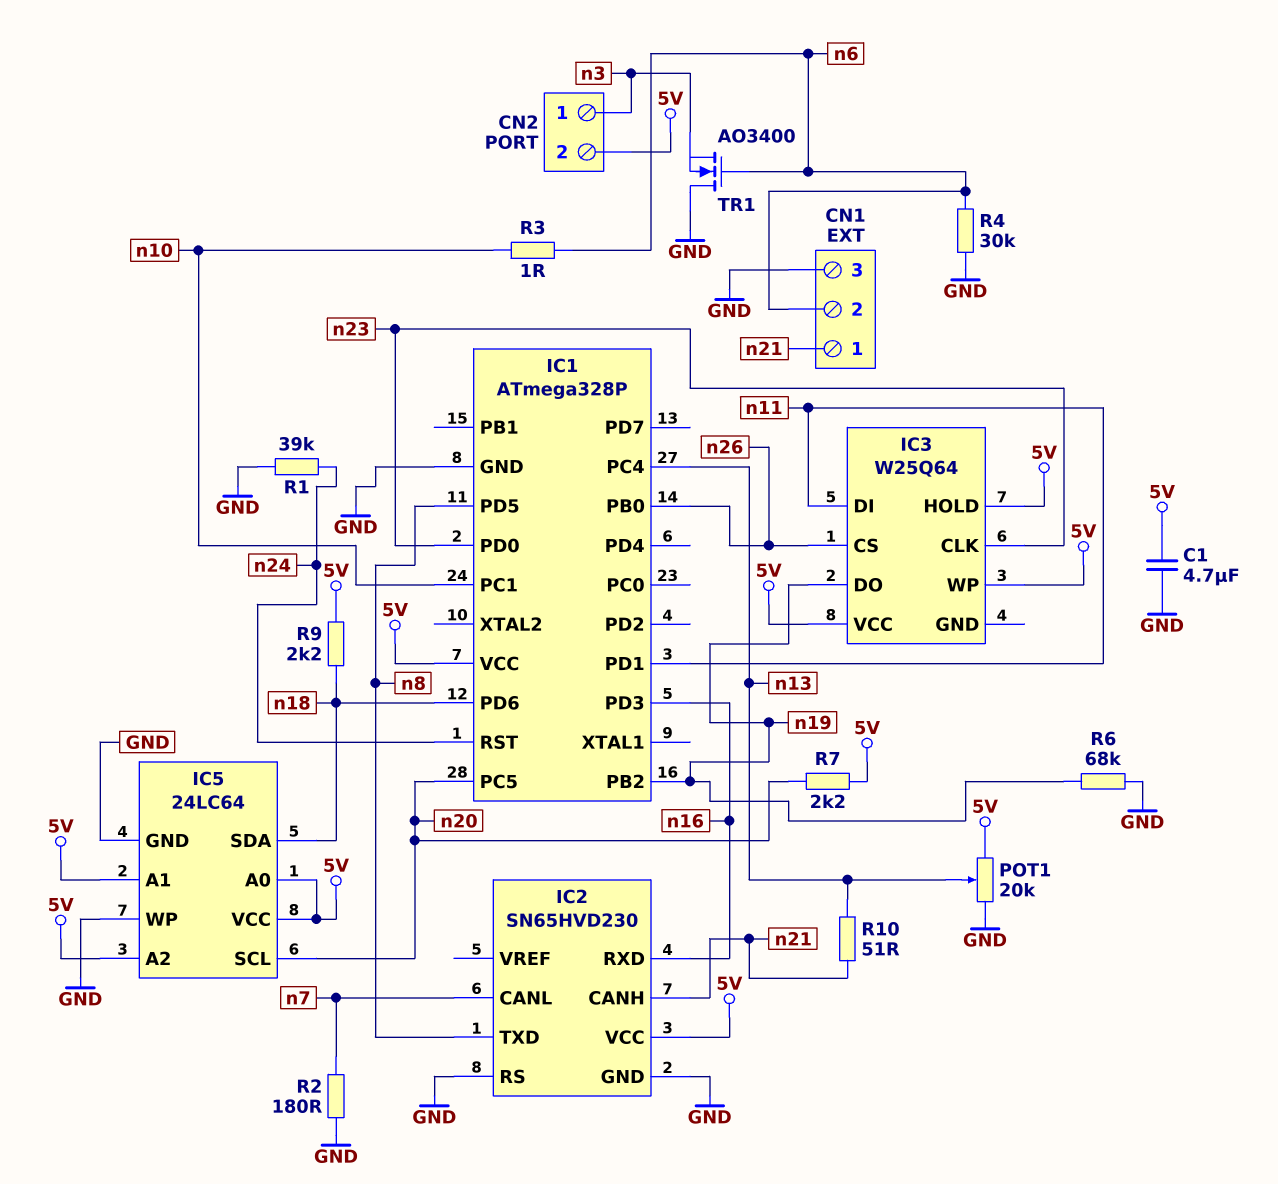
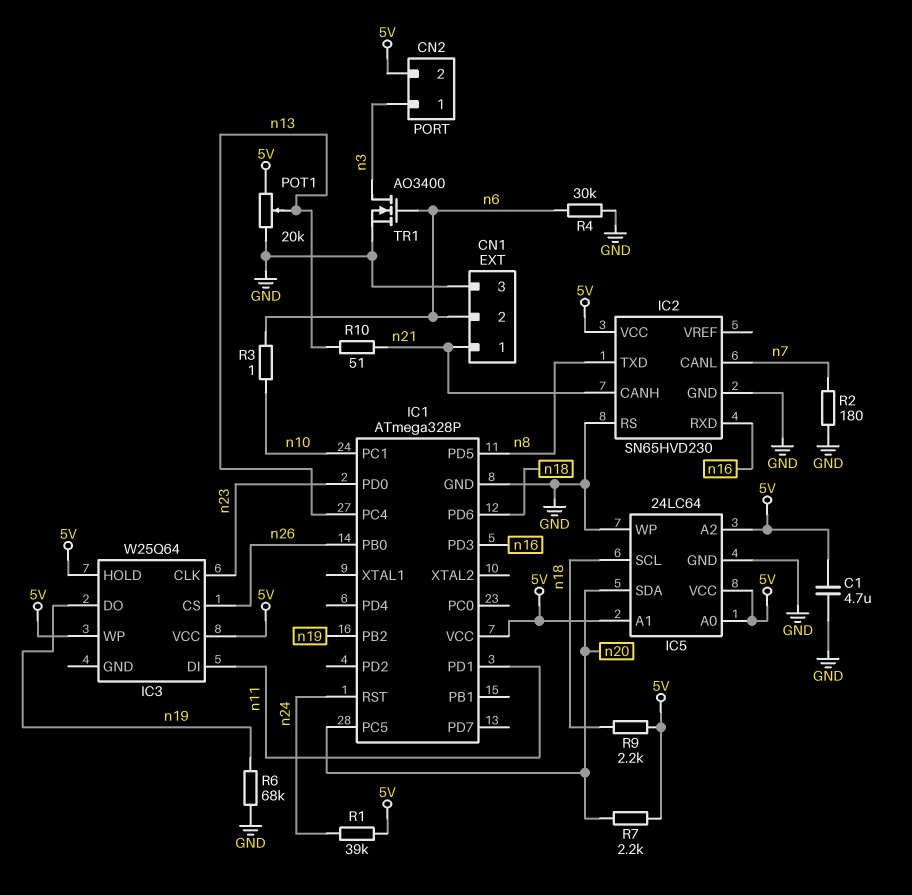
IC5 pin SCL: n20 -> n18
IC5 pin SDA: n18 -> n20
R1: 39k (GND, n24) -> 39k (5V, n24)
TR1: NMOS AO3400 (G n6, D GND, S n3) -> NMOS AO3400 (G n6, D n3, S GND)

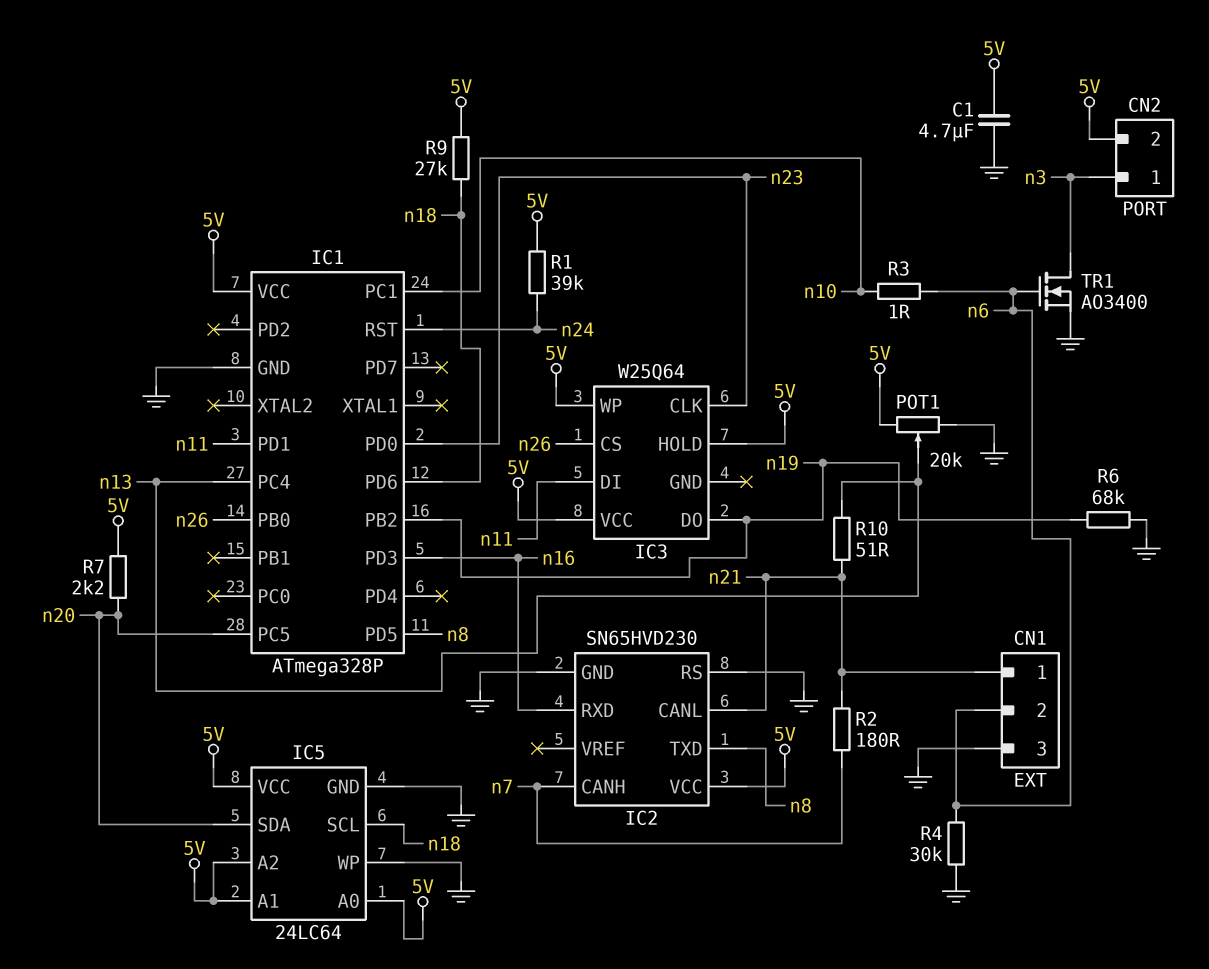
IC2 pin CANH: n21 -> n7
IC2 pin CANL: n7 -> n21
R2: 180 (GND, n7) -> 180 (n7, n21)
R9: 2.2k (5V, n18) -> 27k (5V, n18)

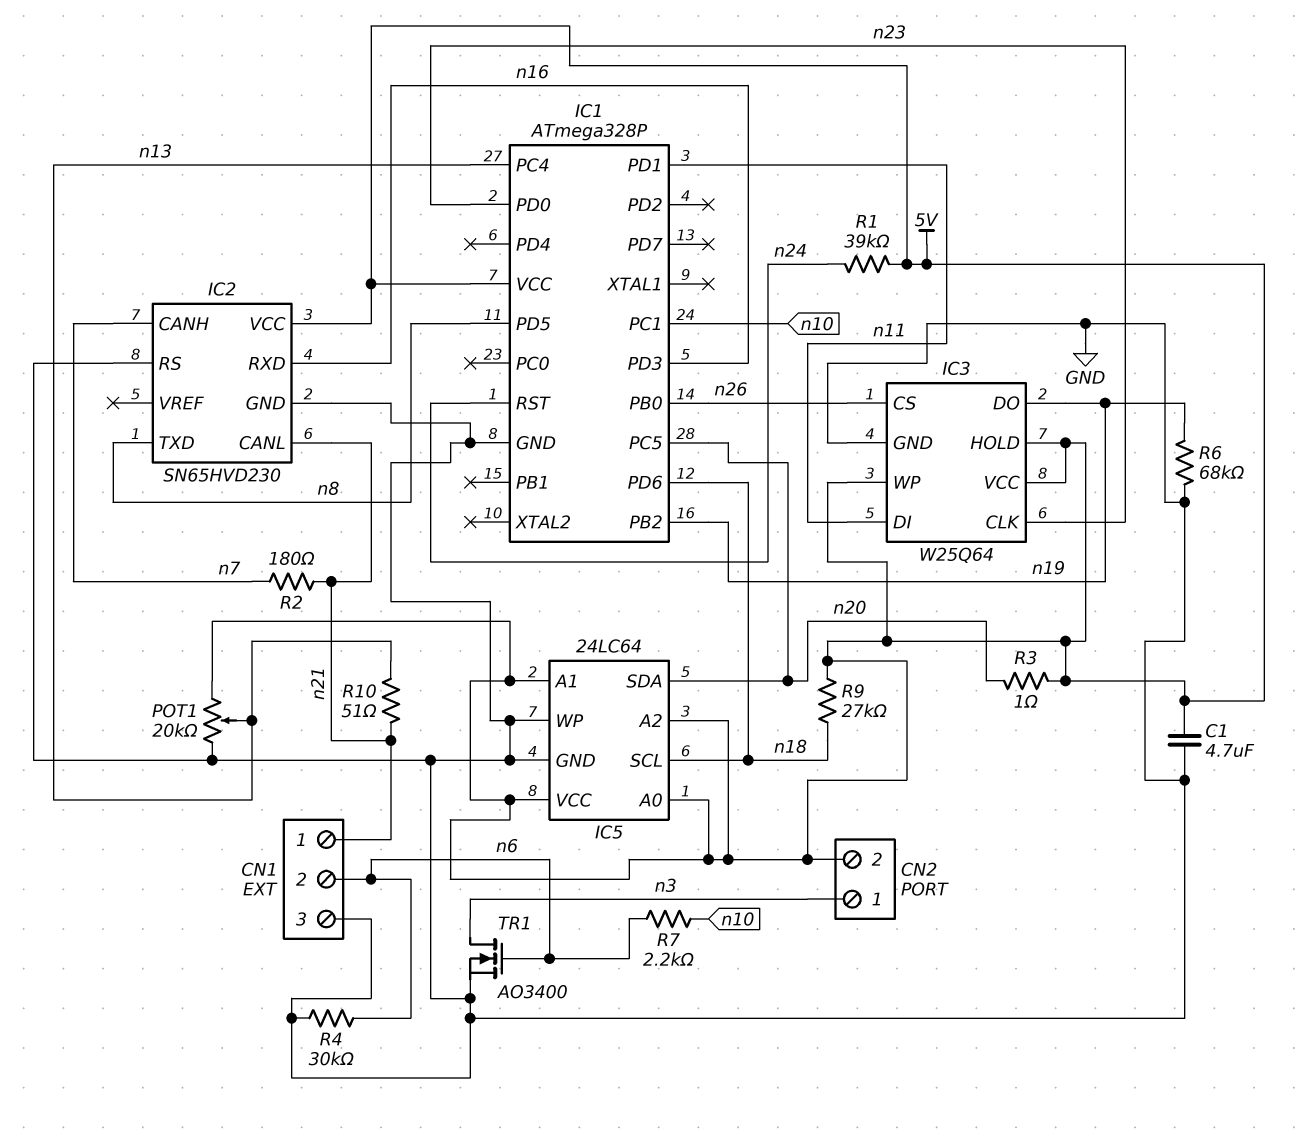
IC3 pin GND: none -> GND
R3: 1 (n6, n10) -> 1 (5V, n20)
R7: 2.2k (5V, n20) -> 2.2k (n6, n10)

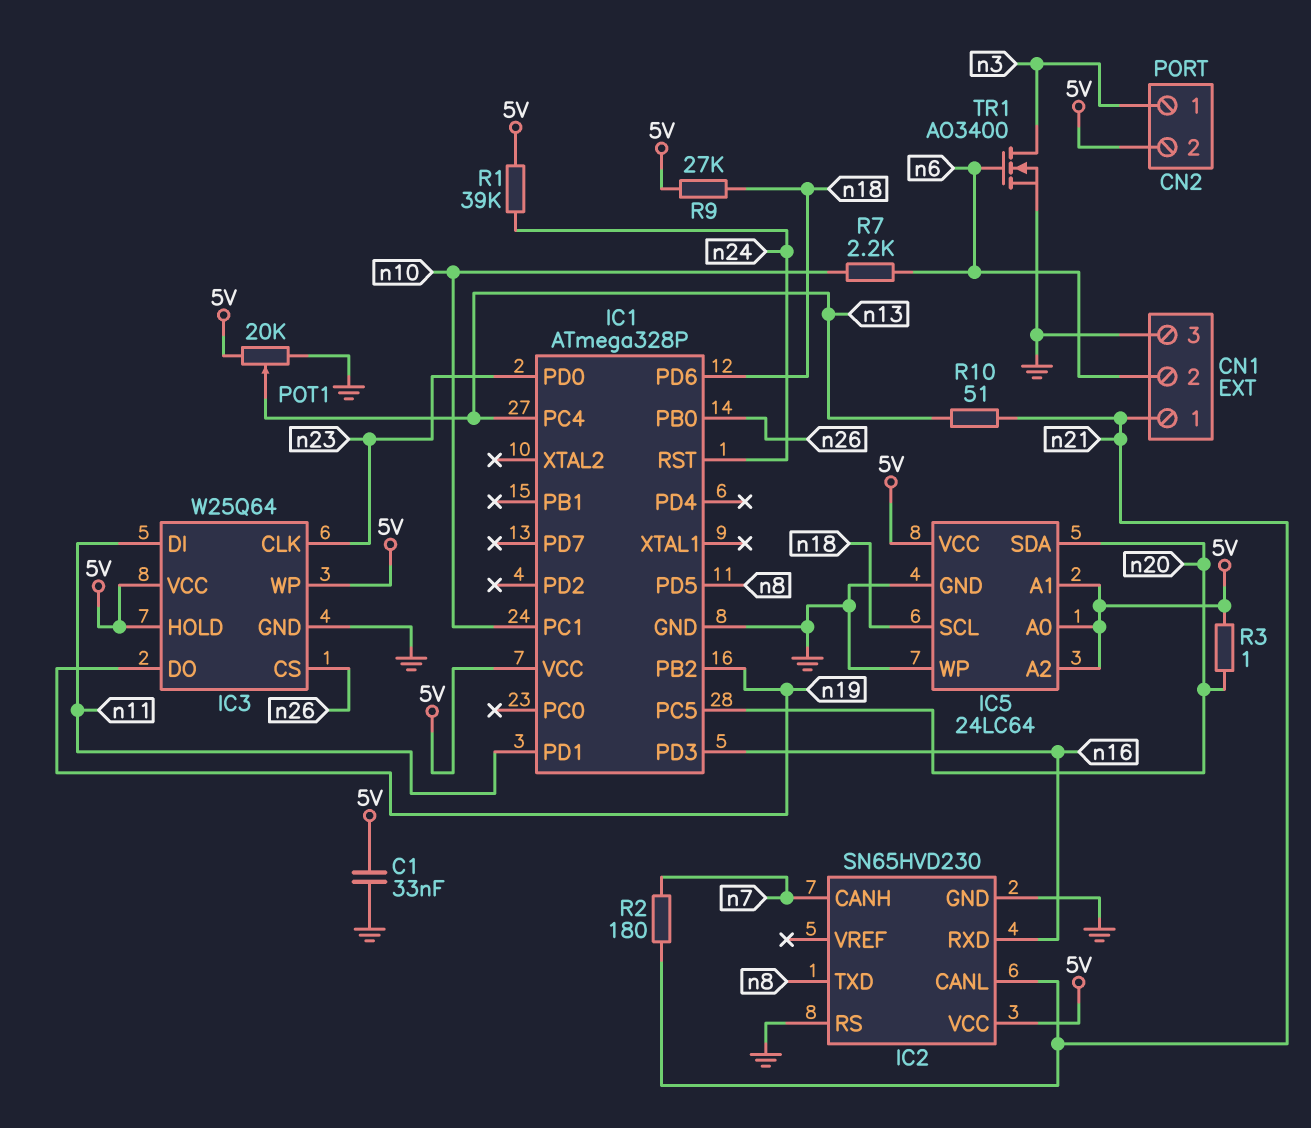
C1: 4.7uF (5V, GND) -> 33nF (5V, GND)
R4: 30k (GND, n6) -> none
R6: 68k (GND, n19) -> none

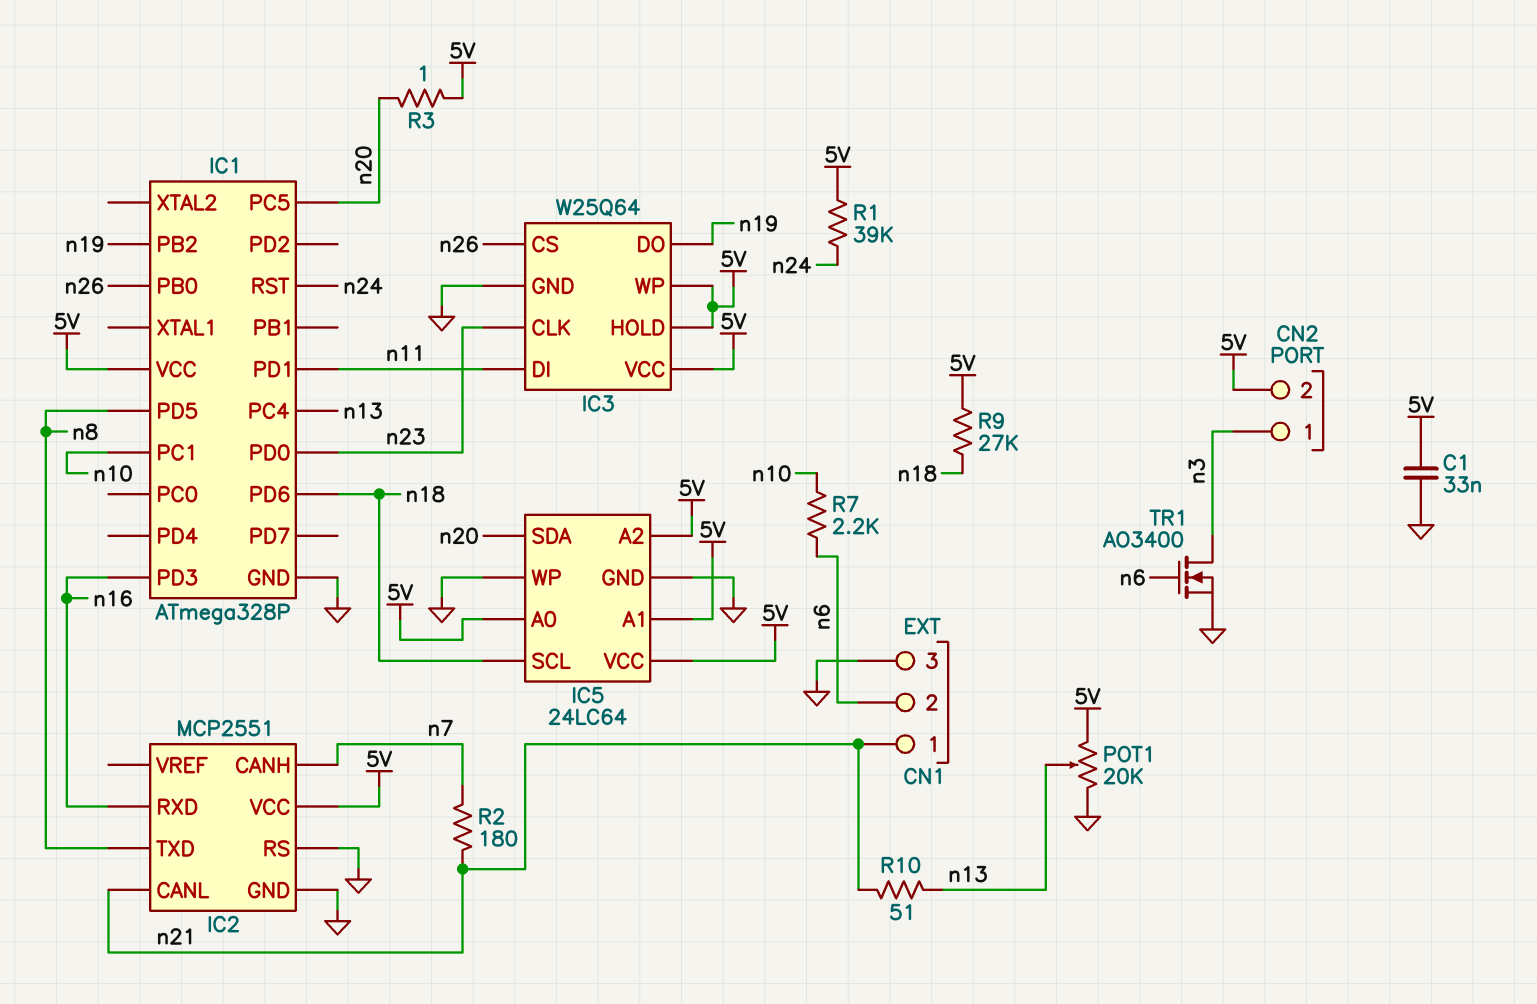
IC2: SN65HVD230 -> MCP2551

